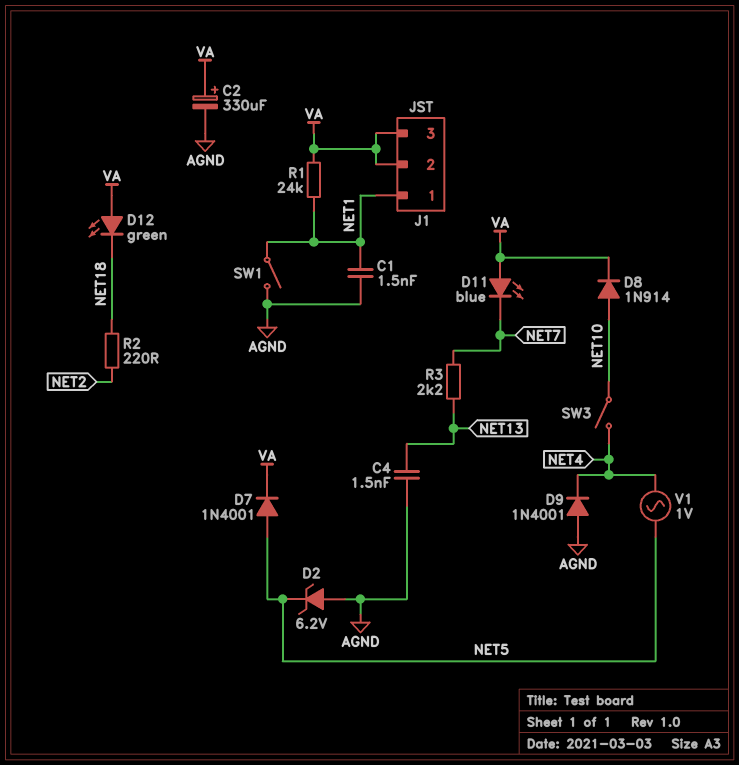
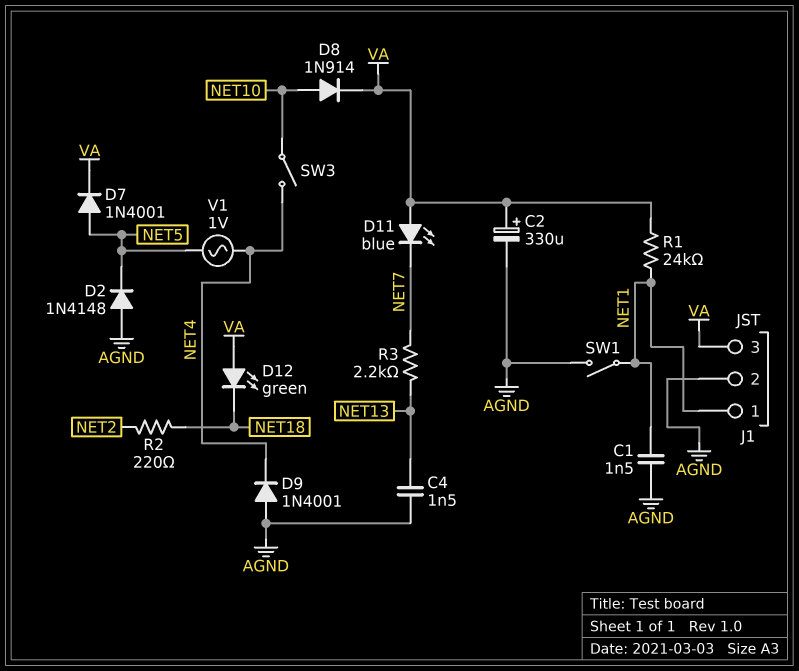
D2: zener 6.2V (A AGND, K NET5) -> diode 1N4148 (A AGND, K NET5)
J1 pin 2: VA -> AGND

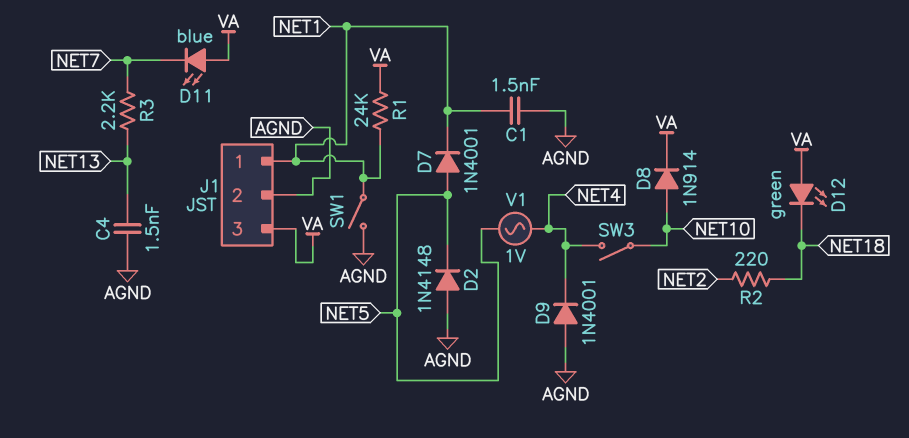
C2: 330uF (plus VA, minus AGND) -> none
D7: diode 1N4001 (A NET5, K VA) -> diode 1N4001 (A NET5, K NET1)

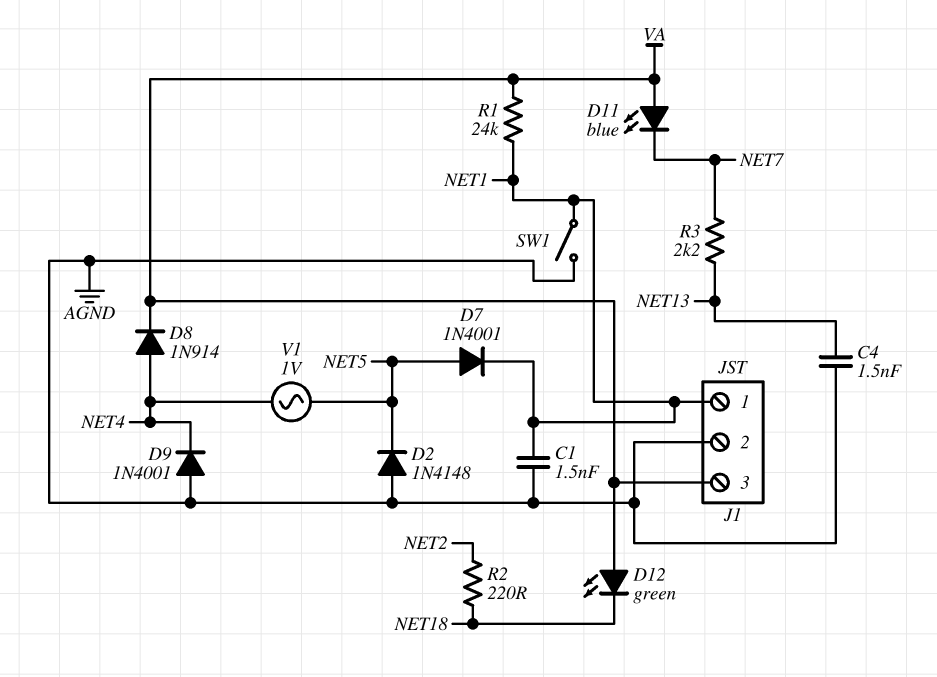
D8: diode 1N914 (A NET10, K VA) -> diode 1N914 (A NET4, K VA)
SW3: switch (NET4, NET10) -> none

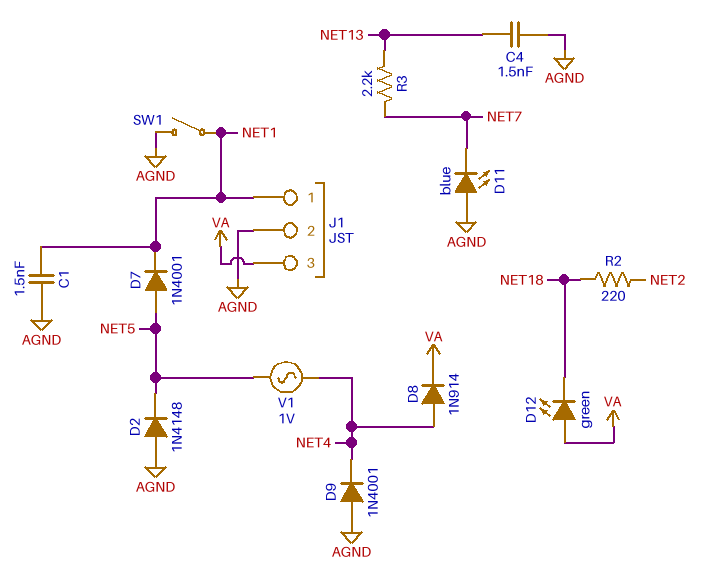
D11: LED blue (A VA, K NET7) -> LED blue (A AGND, K NET7)
R1: 24k (NET1, VA) -> none

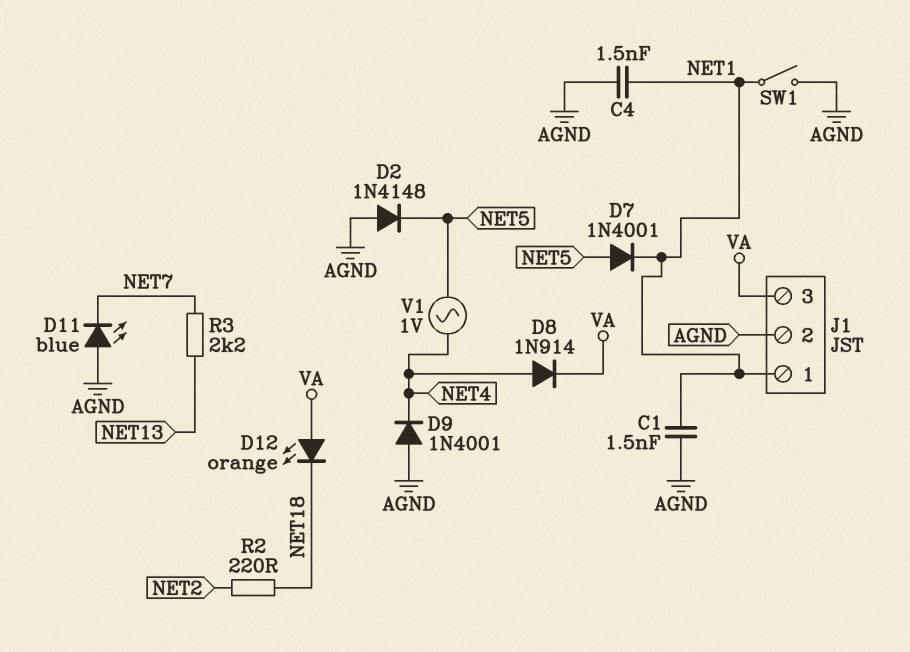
C4: 1.5nF (AGND, NET13) -> 1.5nF (AGND, NET1)
D12: LED green (A VA, K NET18) -> LED orange (A VA, K NET18)

